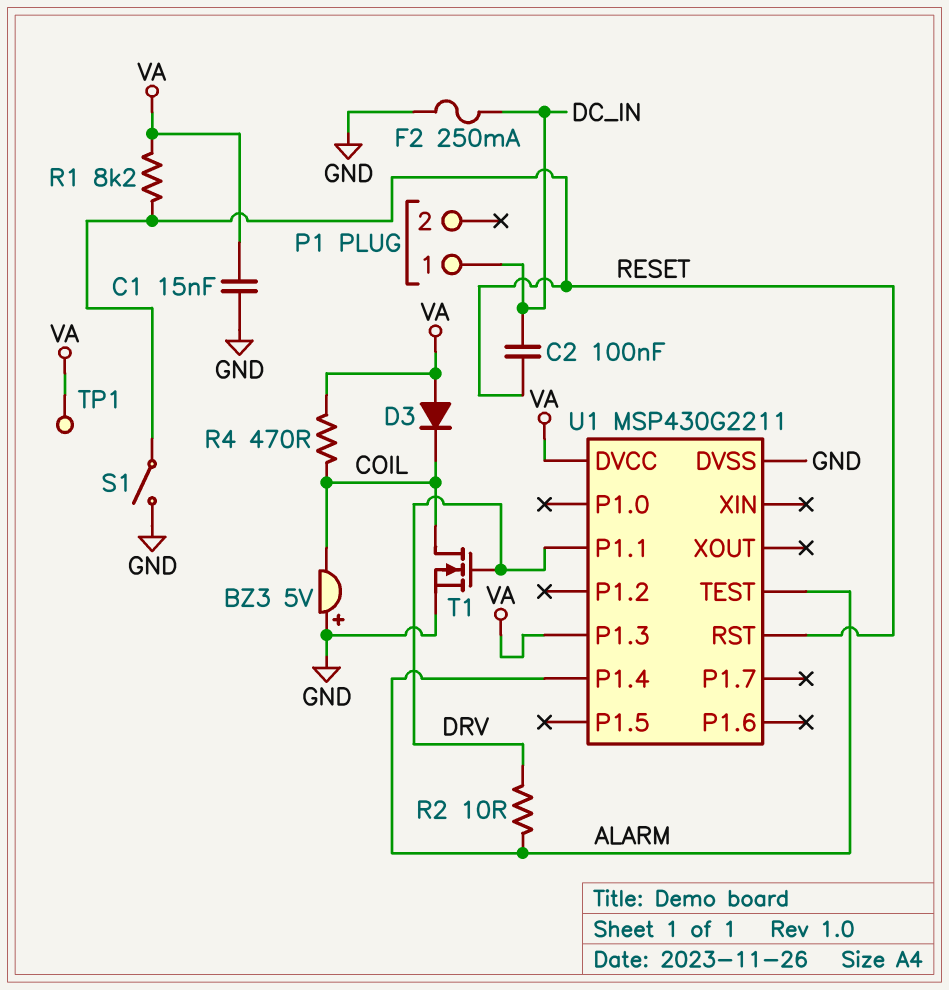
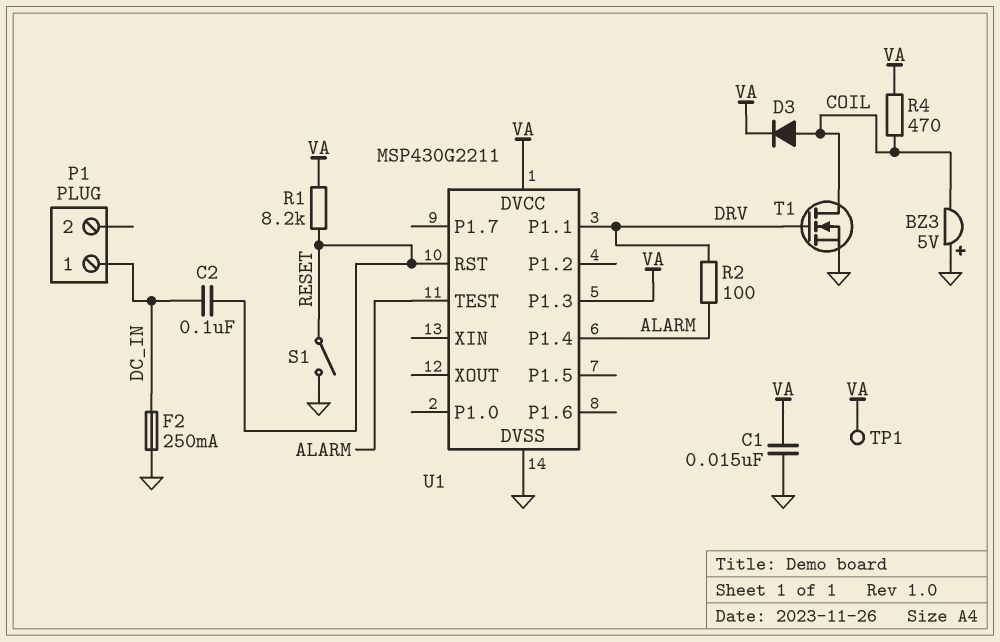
D3: diode (A VA, K COIL) -> diode (A COIL, K VA)
R2: 10 (ALARM, DRV) -> 100 (ALARM, DRV)

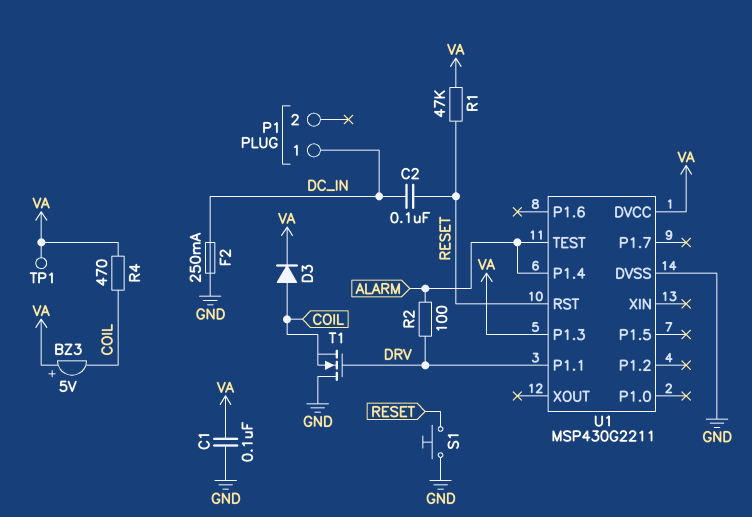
BZ3: buzzer 5V (plus GND, minus COIL) -> buzzer 5V (plus VA, minus COIL)
C1: 15nF (GND, VA) -> 100nF (GND, VA)
R1: 8.2k (RESET, VA) -> 47k (RESET, VA)
S1: switch (GND, RESET) -> button (GND, RESET)
T1: NMOS (G DRV, D COIL, S GND) -> NMOS (G DRV, D GND, S COIL)

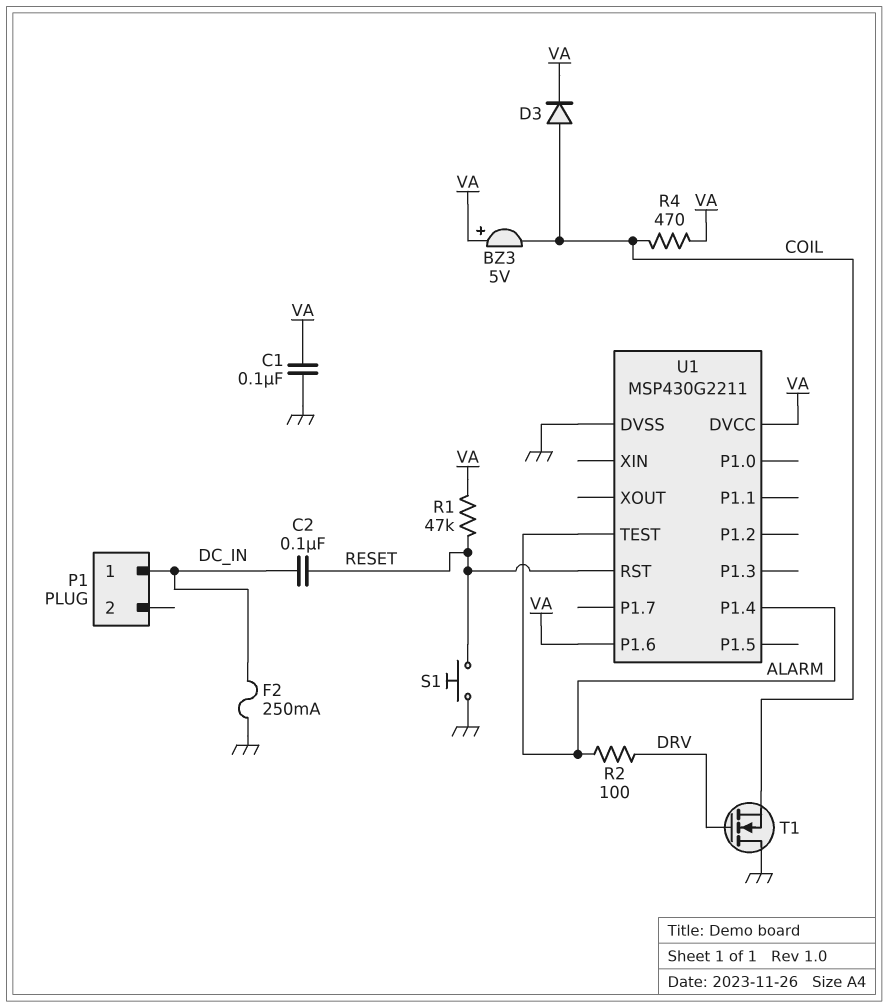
TP1: test point (VA) -> none
U1 pin P1.1: DRV -> none
U1 pin P1.3: VA -> none
U1 pin P1.6: none -> VA

